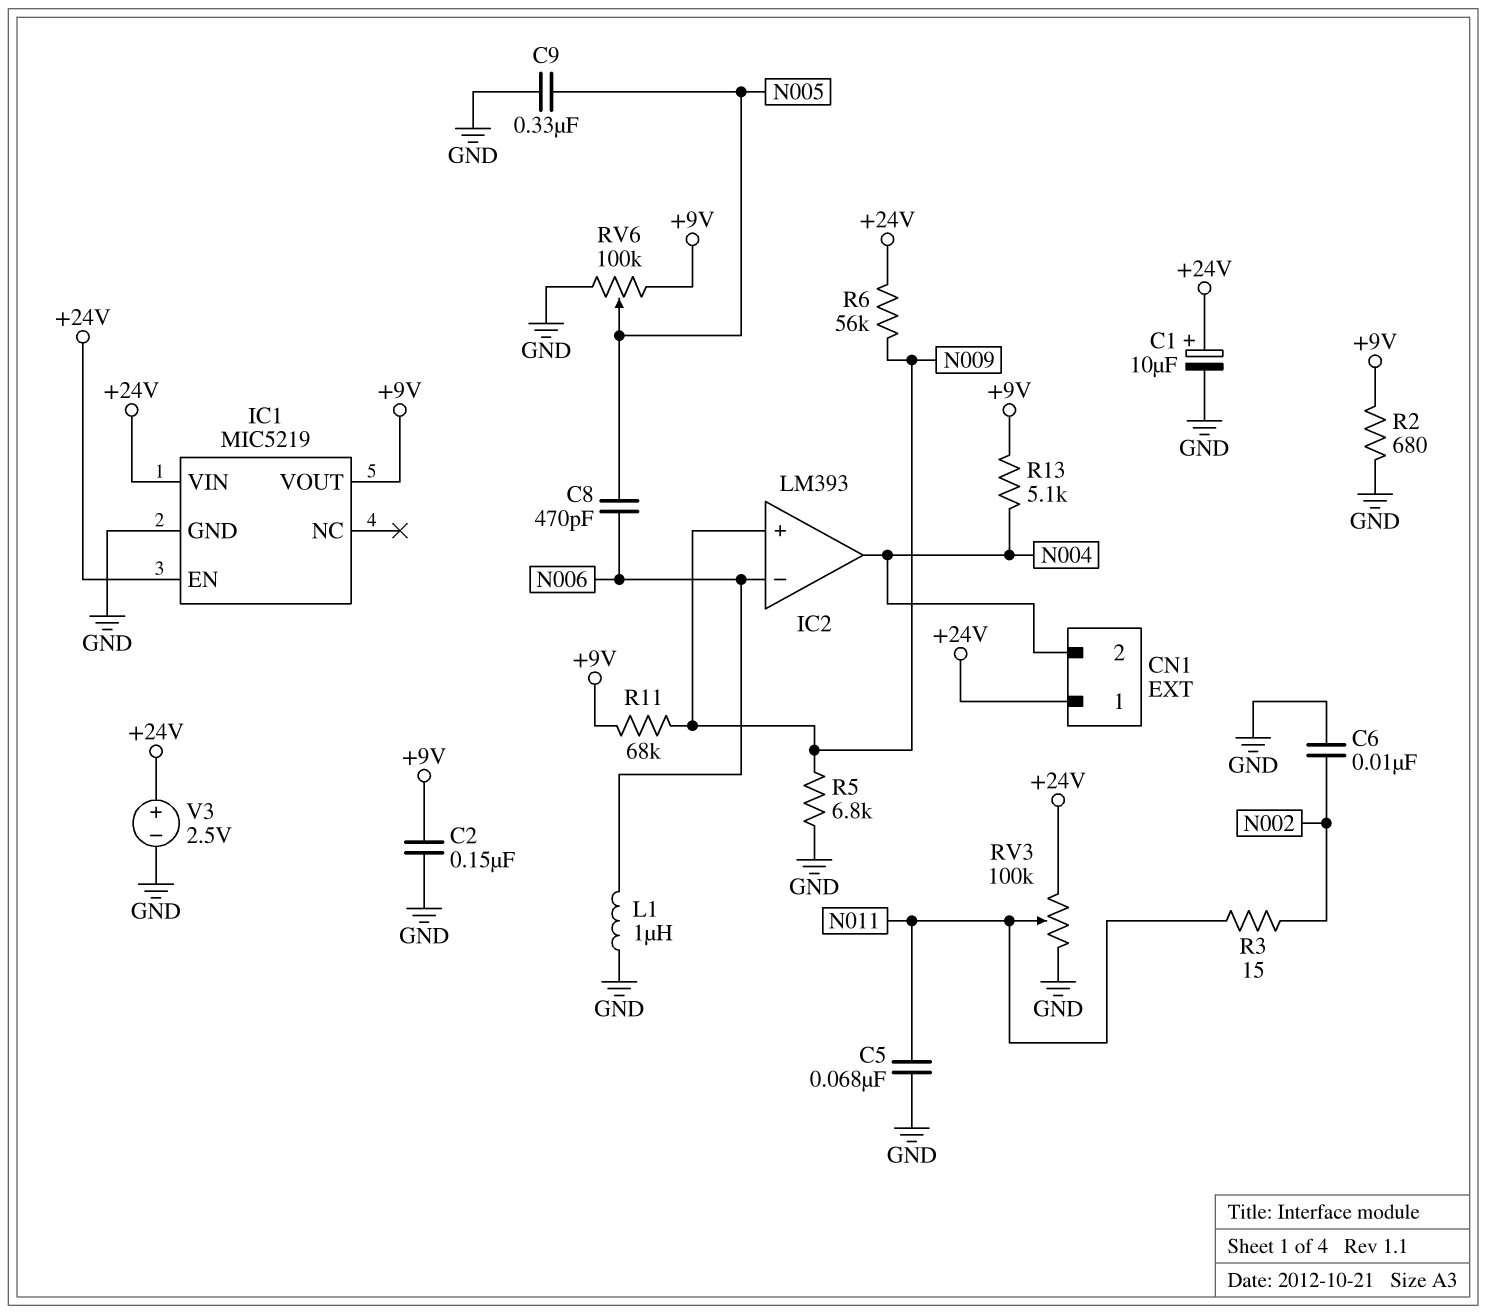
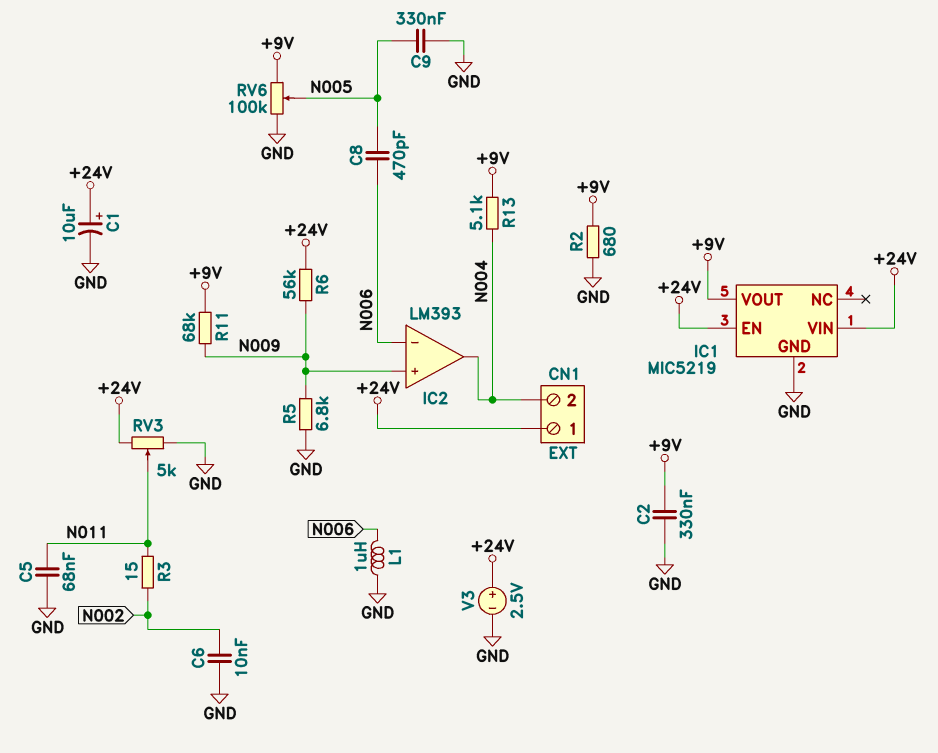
C2: 150nF (+9V, GND) -> 330nF (+9V, GND)
RV3: 100k (+24V, GND, wiper N011) -> 5k (+24V, GND, wiper N011)

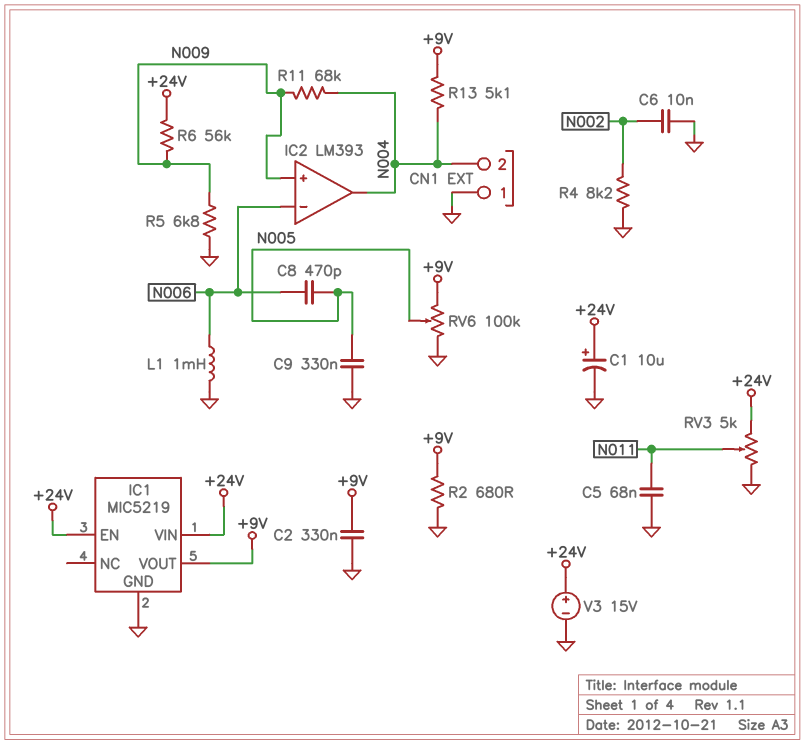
CN1 pin 1: +24V -> GND
L1: 1uH (GND, N006) -> 1mH (GND, N006)
R3: 15 (N002, N011) -> none
R4: none -> 8.2k (GND, N002)
R11: 68k (+9V, N009) -> 68k (N004, N009)
V3: 2.5V (plus +24V, minus GND) -> 15V (plus +24V, minus GND)

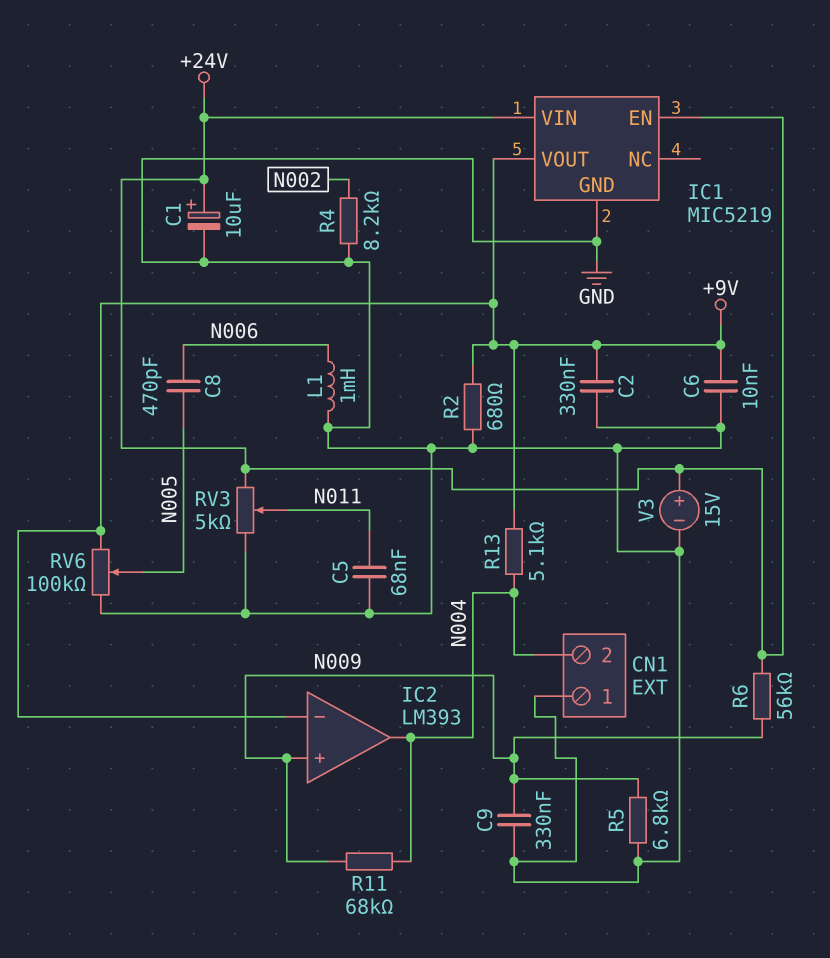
C6: 10nF (GND, N002) -> 10nF (+9V, GND)
C9: 330nF (GND, N005) -> 330nF (GND, N009)
IC2 pin in-: N006 -> +9V

